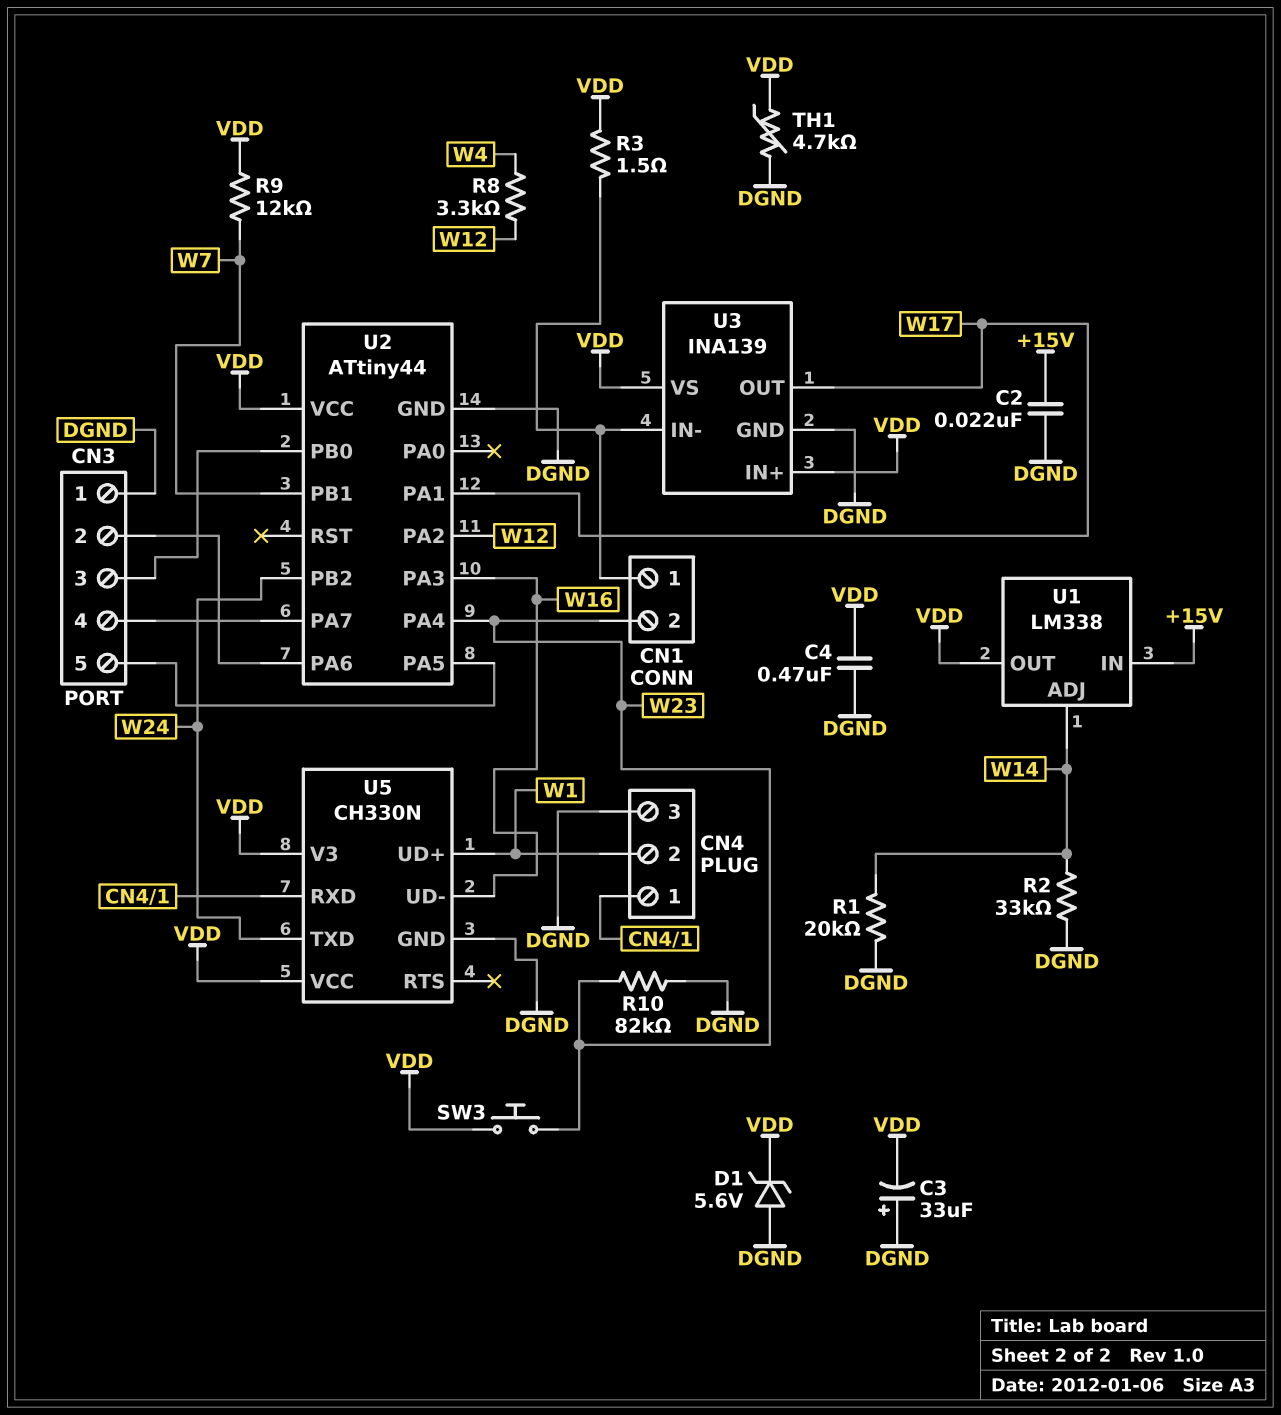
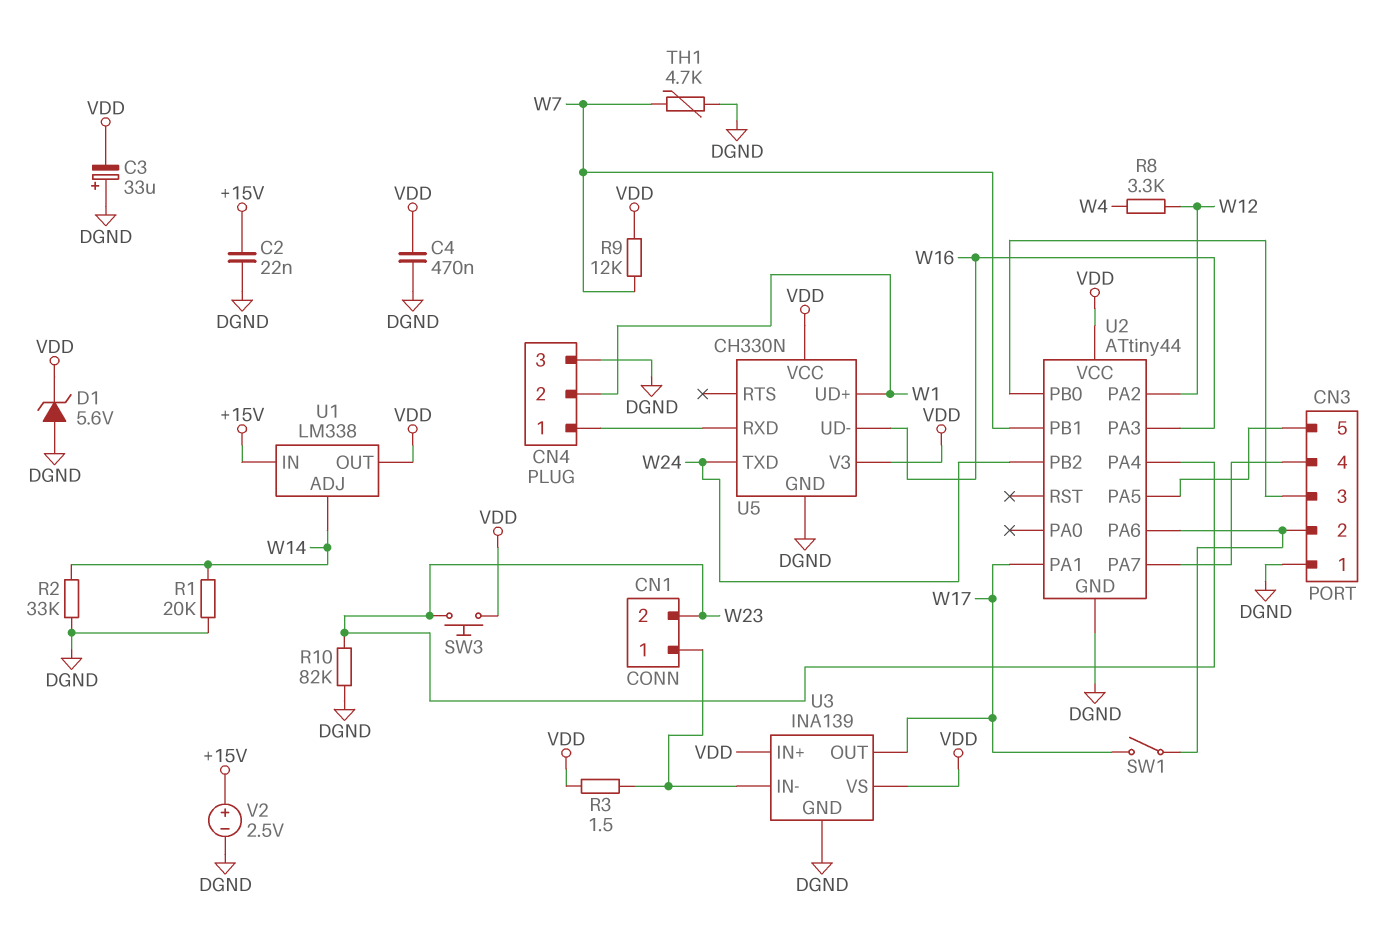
SW1: none -> switch (CN3/2, W17)
TH1: 4.7k (DGND, VDD) -> 4.7k (DGND, W7)
V2: none -> 2.5V (plus +15V, minus DGND)

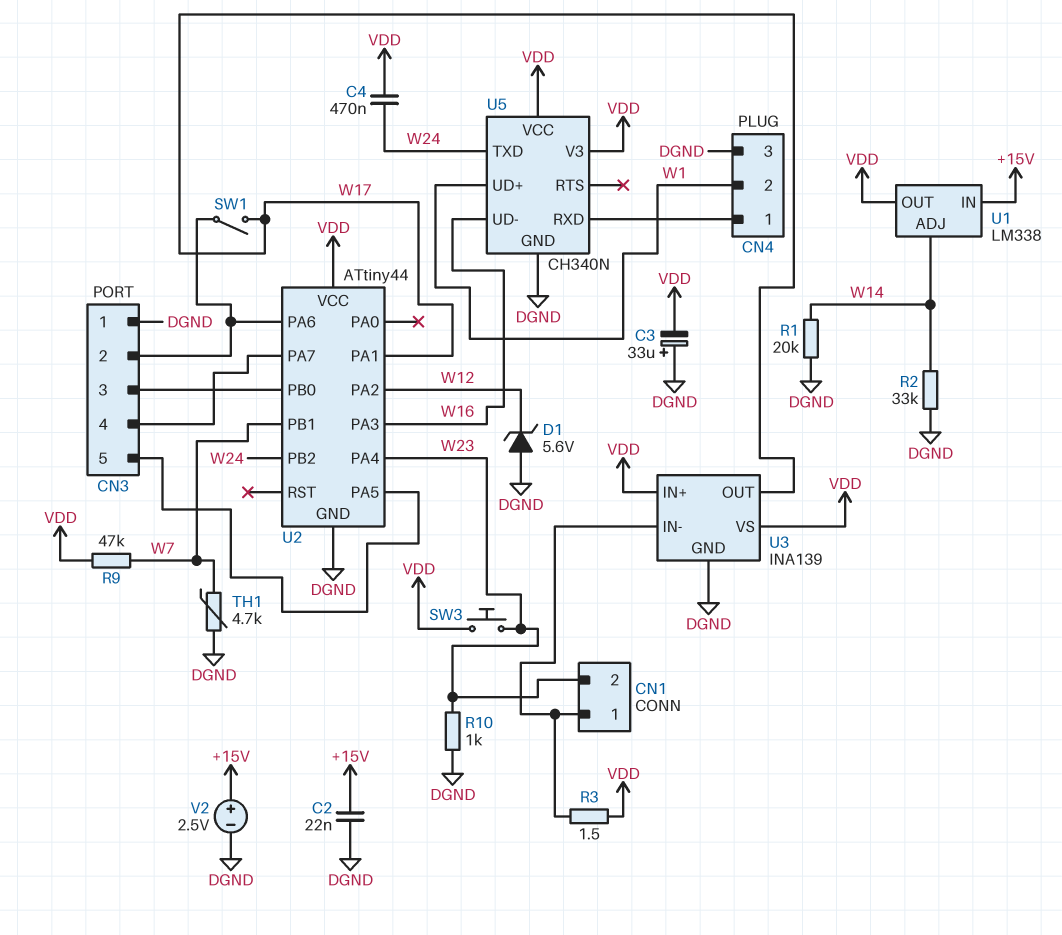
C4: 470nF (DGND, VDD) -> 470nF (VDD, W24)
D1: zener 5.6V (A DGND, K VDD) -> zener 5.6V (A DGND, K W12)
R8: 3.3k (W4, W12) -> none
R9: 12k (VDD, W7) -> 47k (VDD, W7)
R10: 82k (DGND, W23) -> 1k (DGND, W23)
U5: CH330N -> CH340N

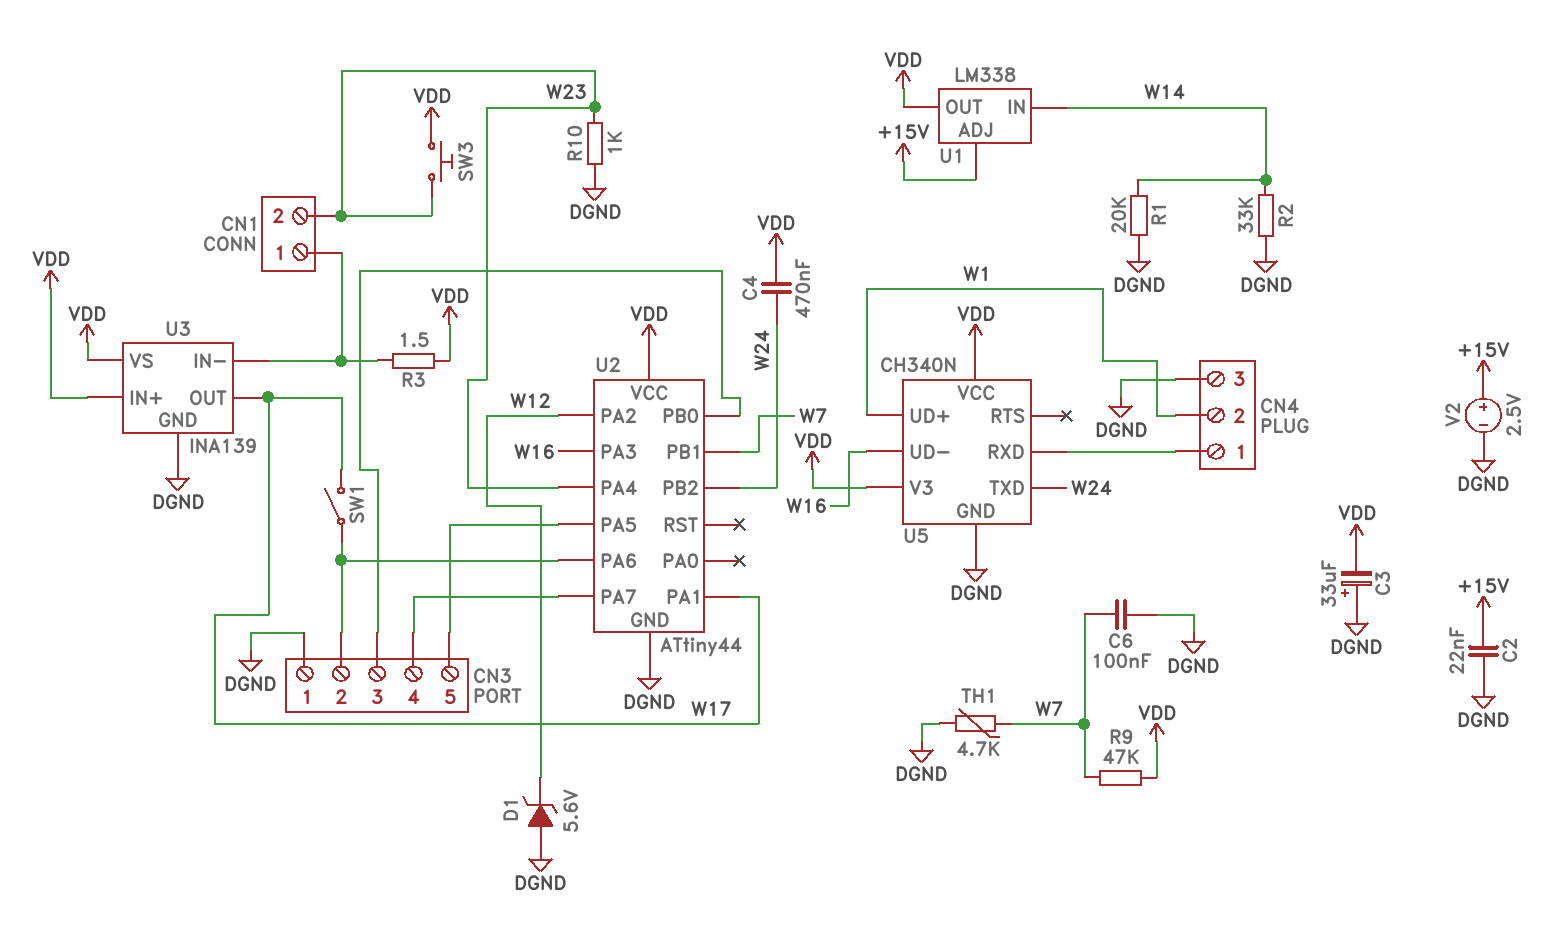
C6: none -> 100nF (DGND, W7)
U1 pin ADJ: W14 -> +15V
U1 pin IN: +15V -> W14

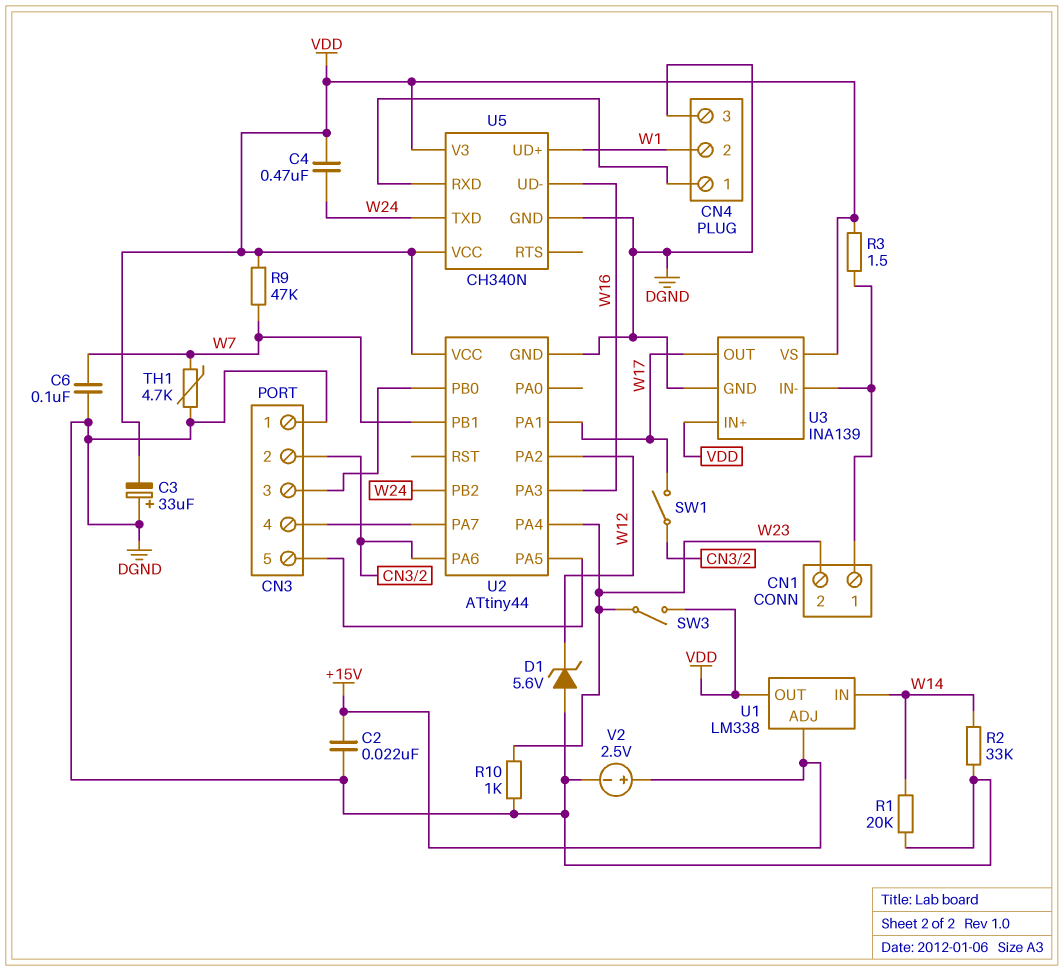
SW3: button (VDD, W23) -> switch (VDD, W23)

